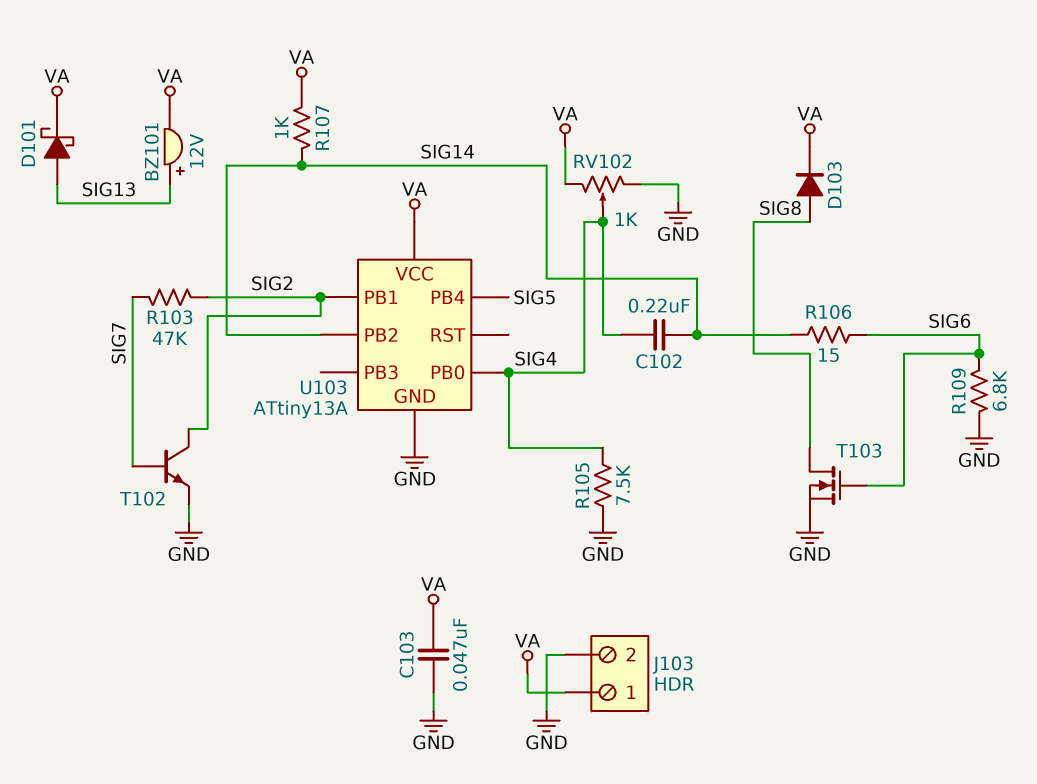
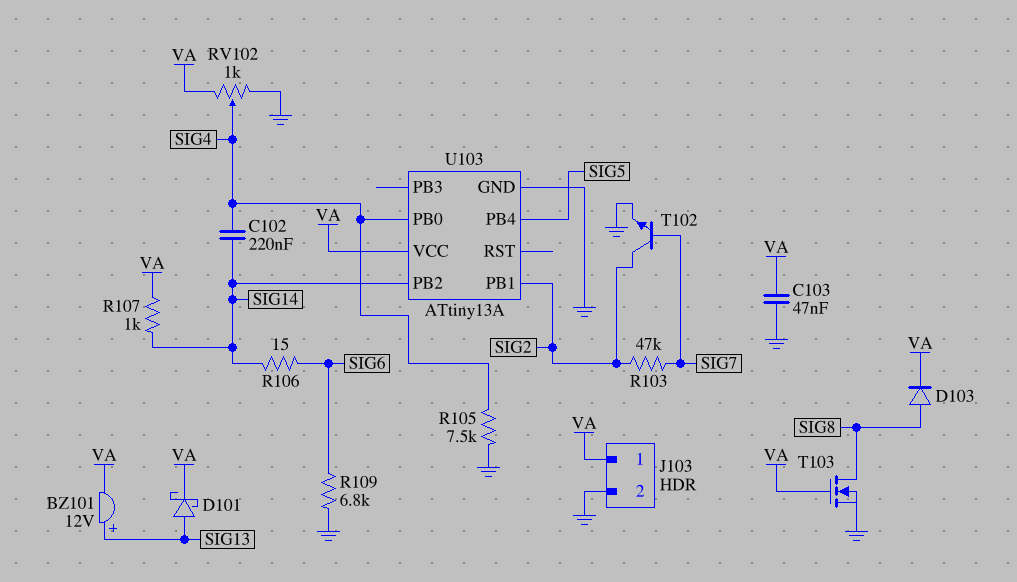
T103: NMOS (G SIG6, D SIG8, S GND) -> NMOS (G VA, D SIG8, S GND)

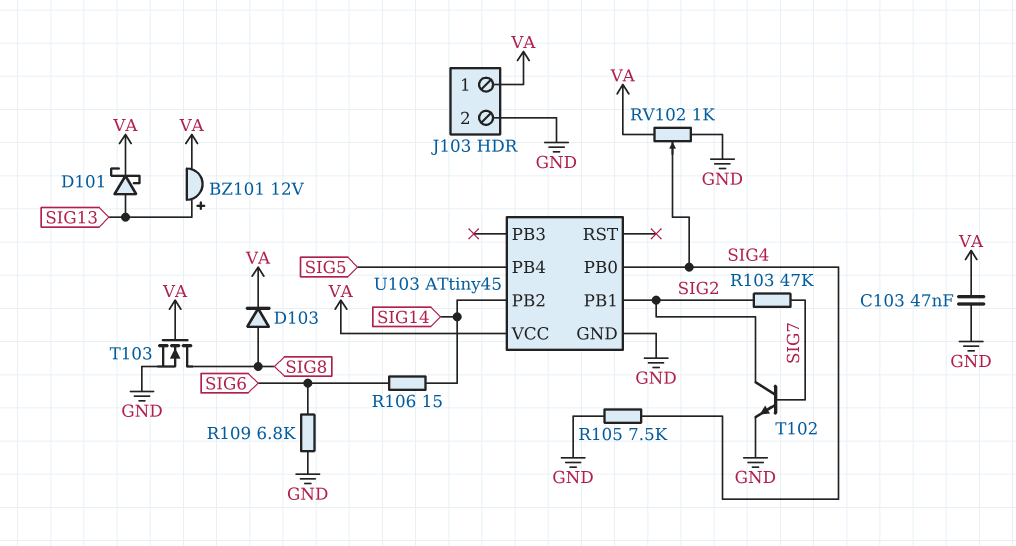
C102: 220nF (SIG4, SIG14) -> none
R107: 1k (SIG14, VA) -> none
U103: ATtiny13A -> ATtiny45

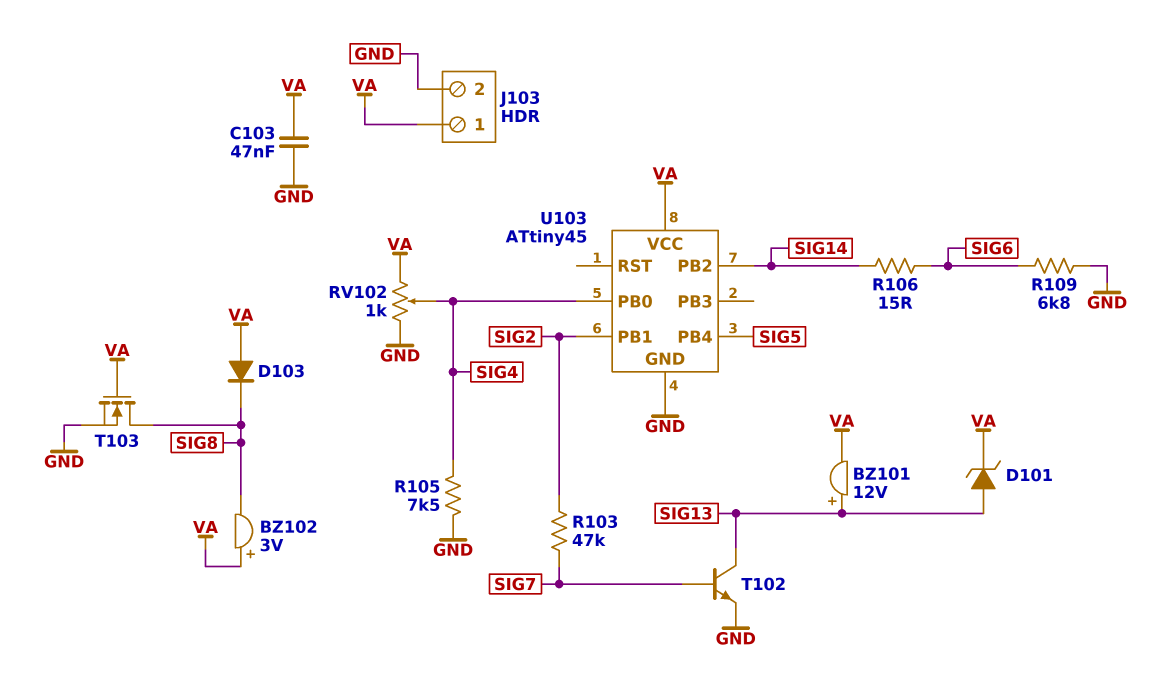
BZ102: none -> buzzer 3V (plus VA, minus SIG8)
D101: schottky (A SIG13, K VA) -> zener (A SIG13, K VA)
D103: diode (A SIG8, K VA) -> diode (A VA, K SIG8)
T102: NPN (B SIG7, C SIG2, E GND) -> NPN (B SIG7, C SIG13, E GND)

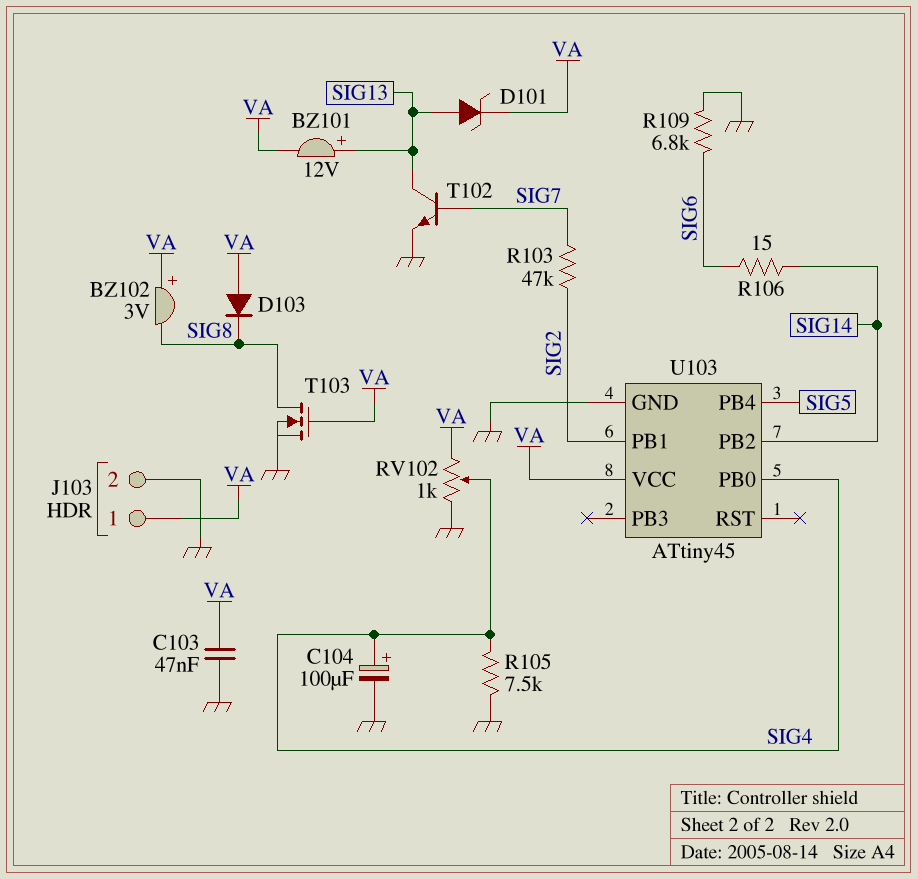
C104: none -> 100uF (plus SIG4, minus GND)

